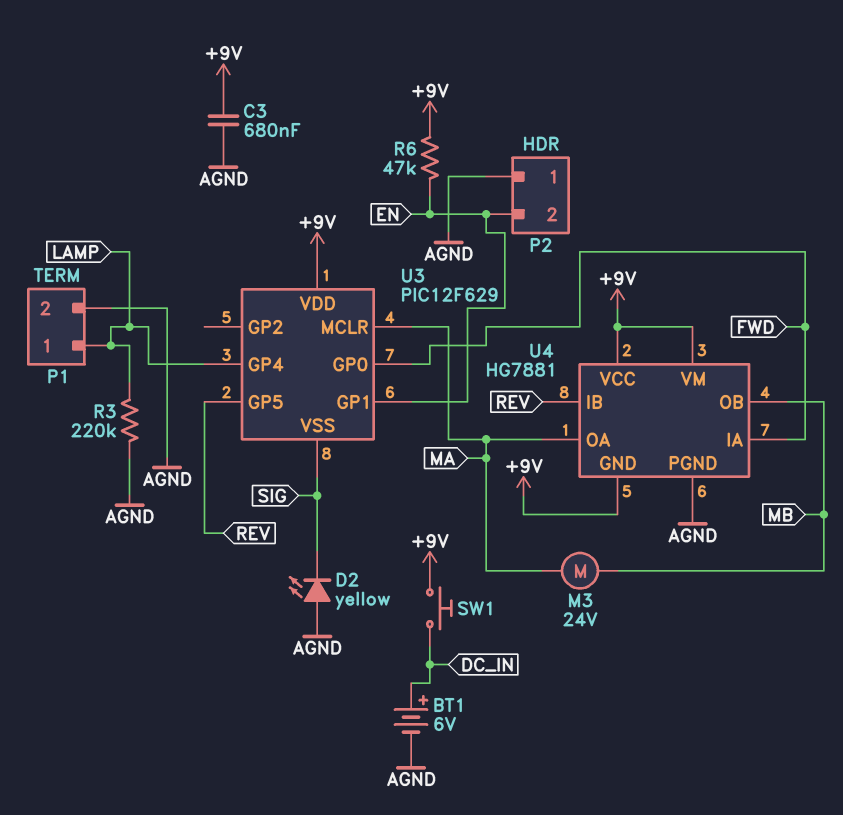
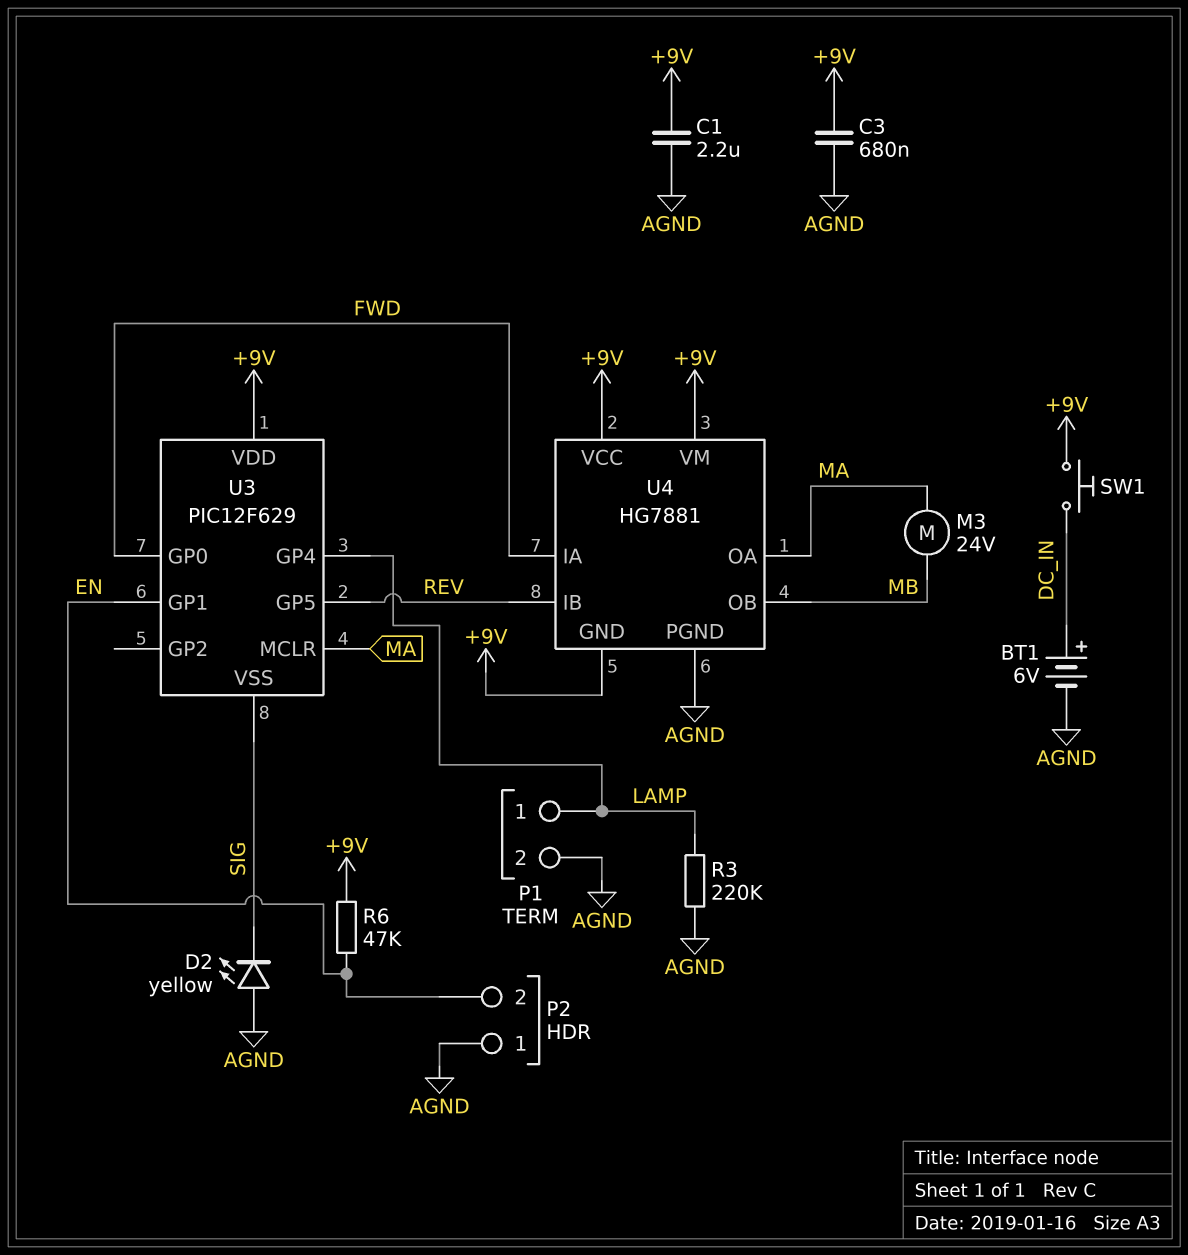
C1: none -> 2.2uF (+9V, AGND)

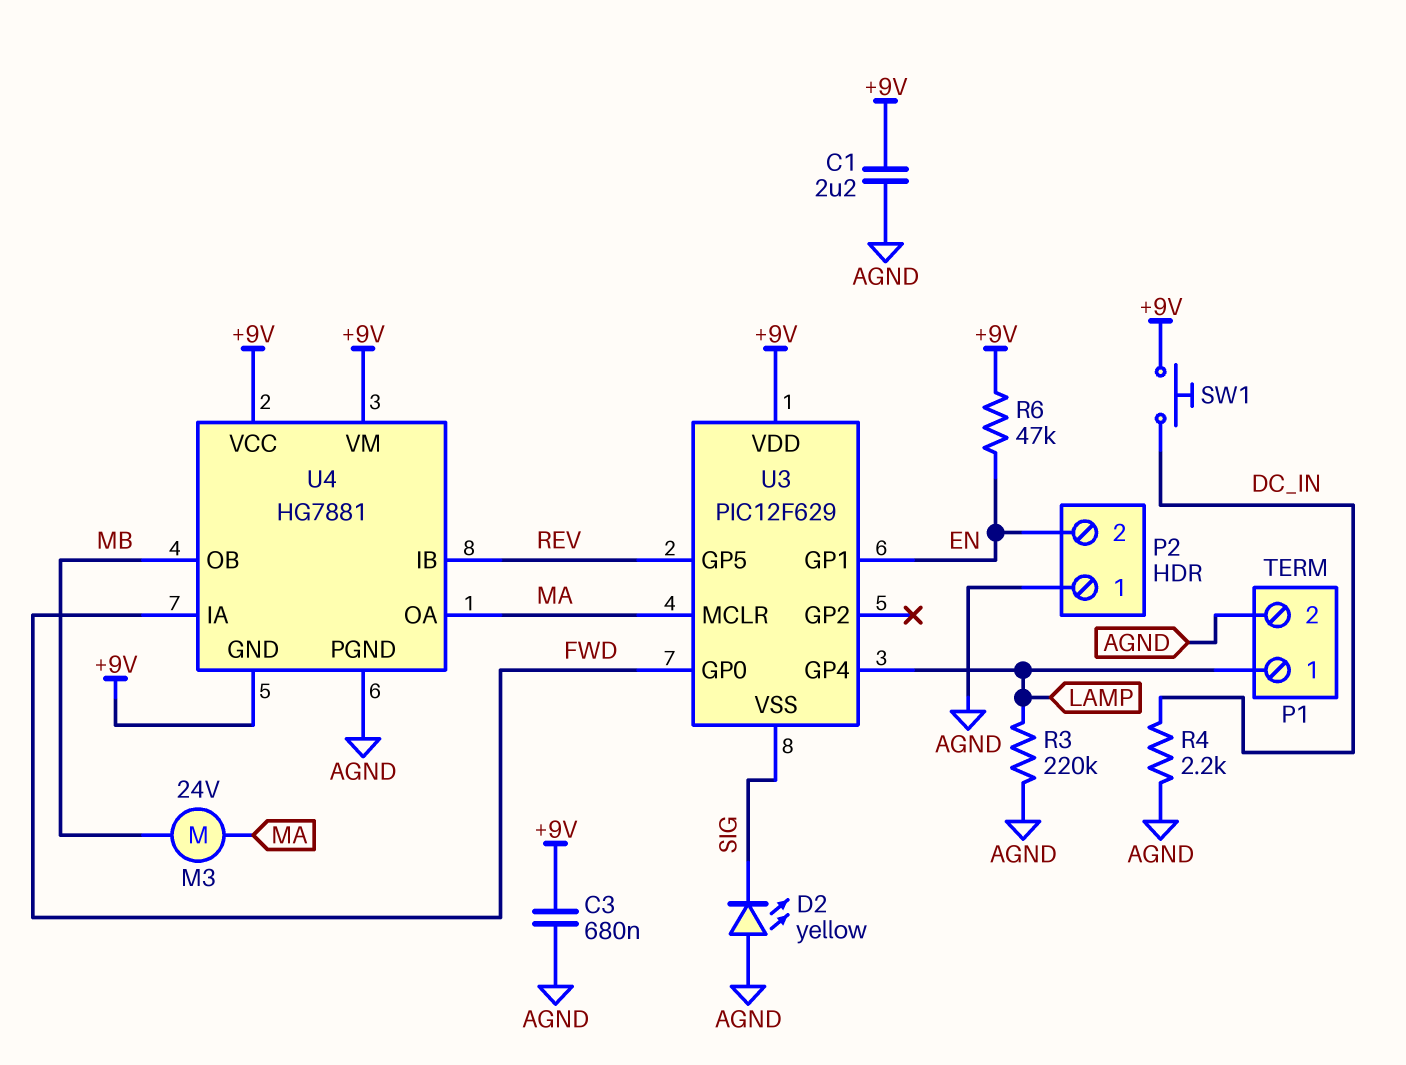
BT1: 6V (plus DC_IN, minus AGND) -> none
R4: none -> 2.2k (AGND, DC_IN)

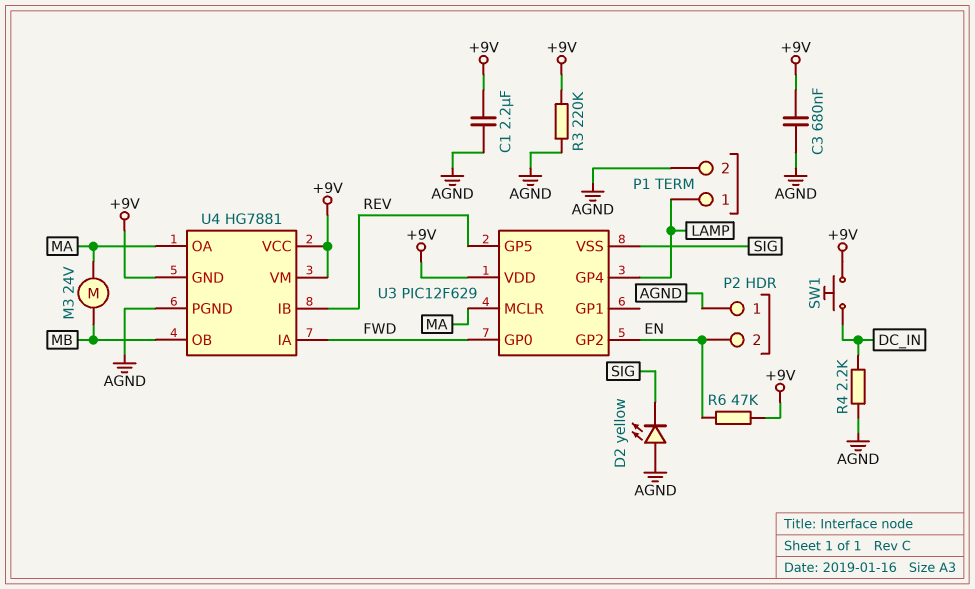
R3: 220k (AGND, LAMP) -> 220k (+9V, AGND)
U3 pin GP1: EN -> none
U3 pin GP2: none -> EN

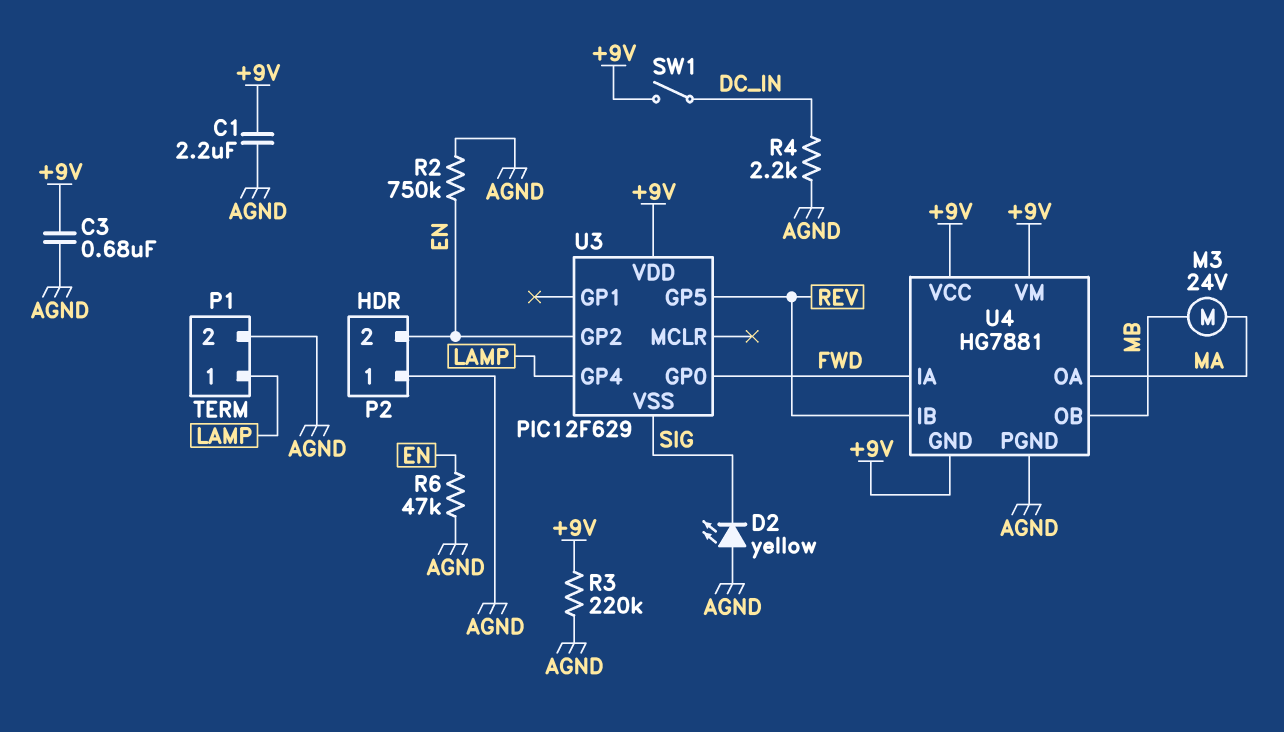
R2: none -> 750k (AGND, EN)
R6: 47k (+9V, EN) -> 47k (AGND, EN)
SW1: button (+9V, DC_IN) -> switch (+9V, DC_IN)
U3 pin MCLR: MA -> none

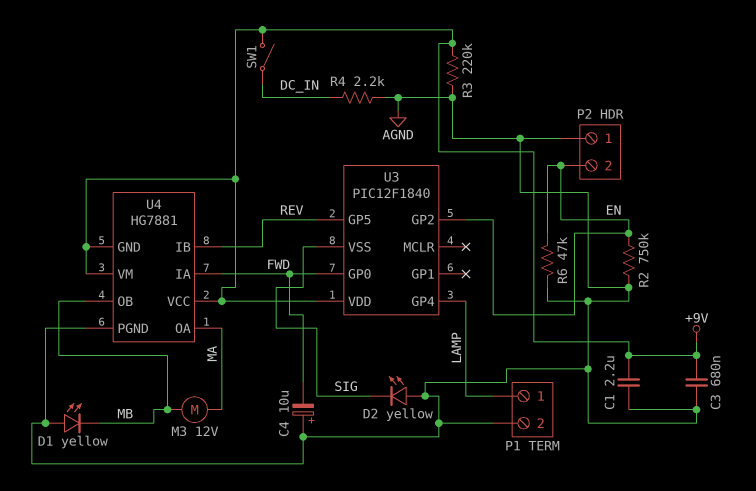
C4: none -> 10uF (plus AGND, minus FWD)
D1: none -> LED yellow (A AGND, K MB)
M3: motor 24V (MA, MB) -> motor 12V (MA, MB)
U3: PIC12F629 -> PIC12F1840

